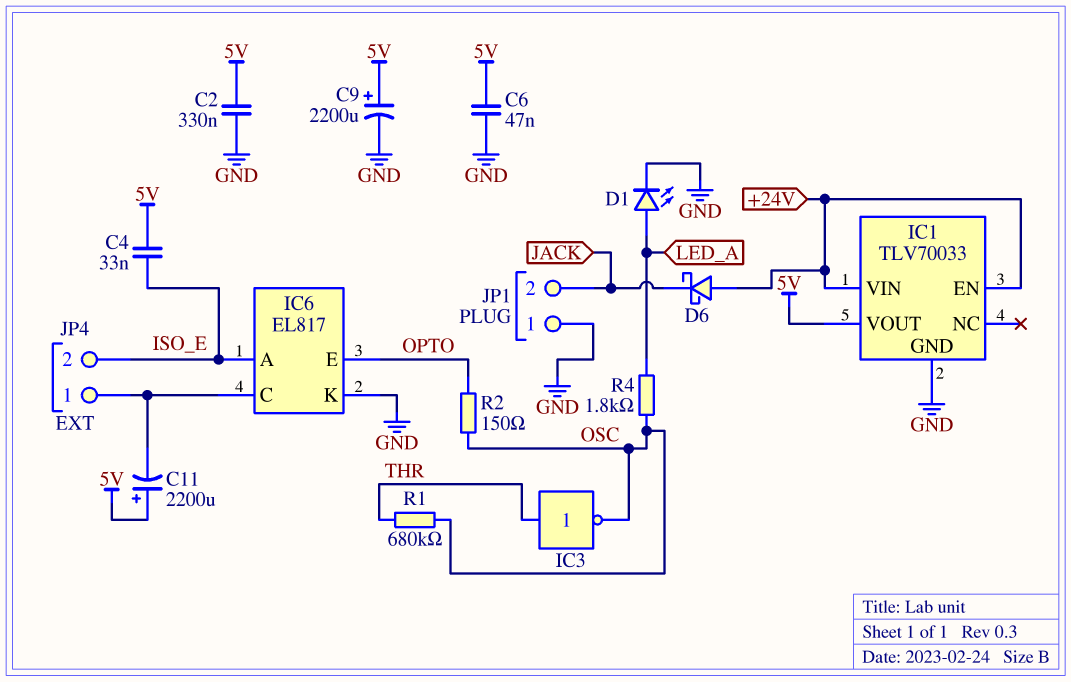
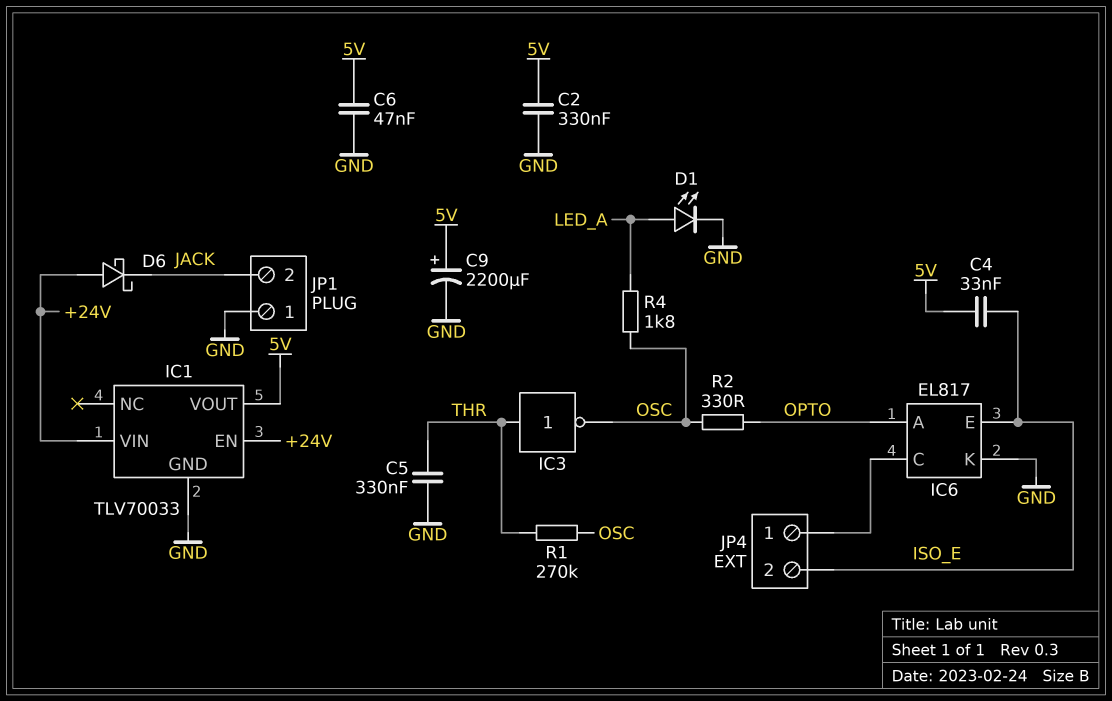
C5: none -> 330nF (GND, THR)
C11: 2200uF (plus 5V, minus IC6/C) -> none
IC6 pin A: ISO_E -> OPTO
IC6 pin E: OPTO -> ISO_E
R1: 680k (OSC, THR) -> 270k (OSC, THR)
R2: 150 (OPTO, OSC) -> 330 (OPTO, OSC)

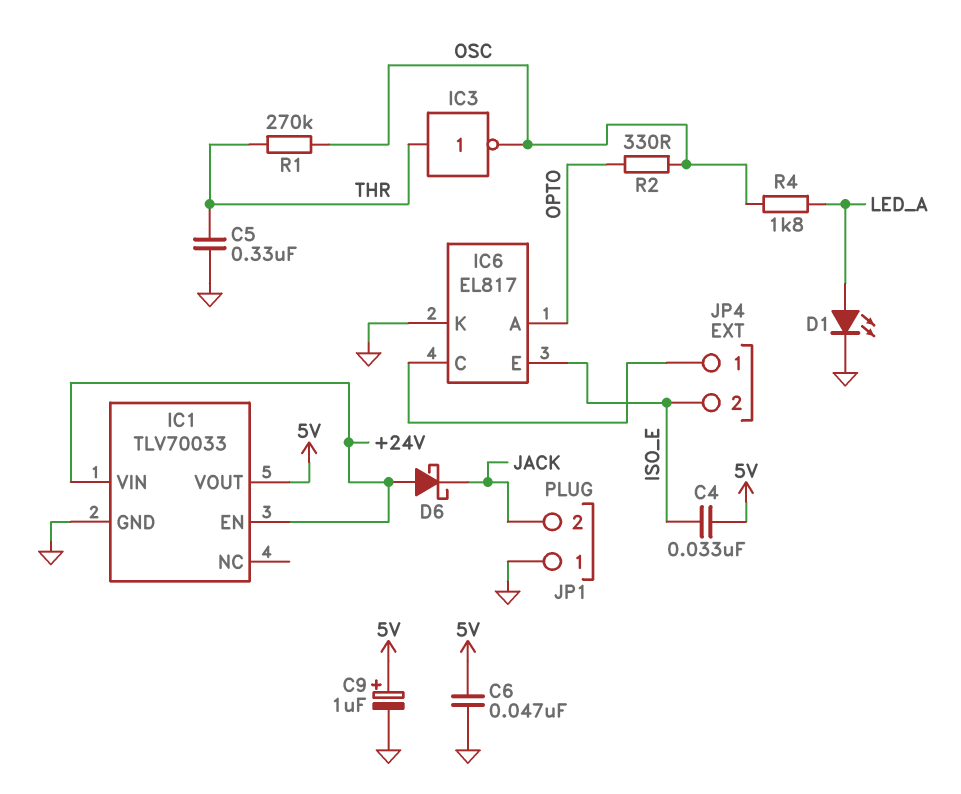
C2: 330nF (5V, GND) -> none
C9: 2200uF (plus 5V, minus GND) -> 1uF (plus 5V, minus GND)

